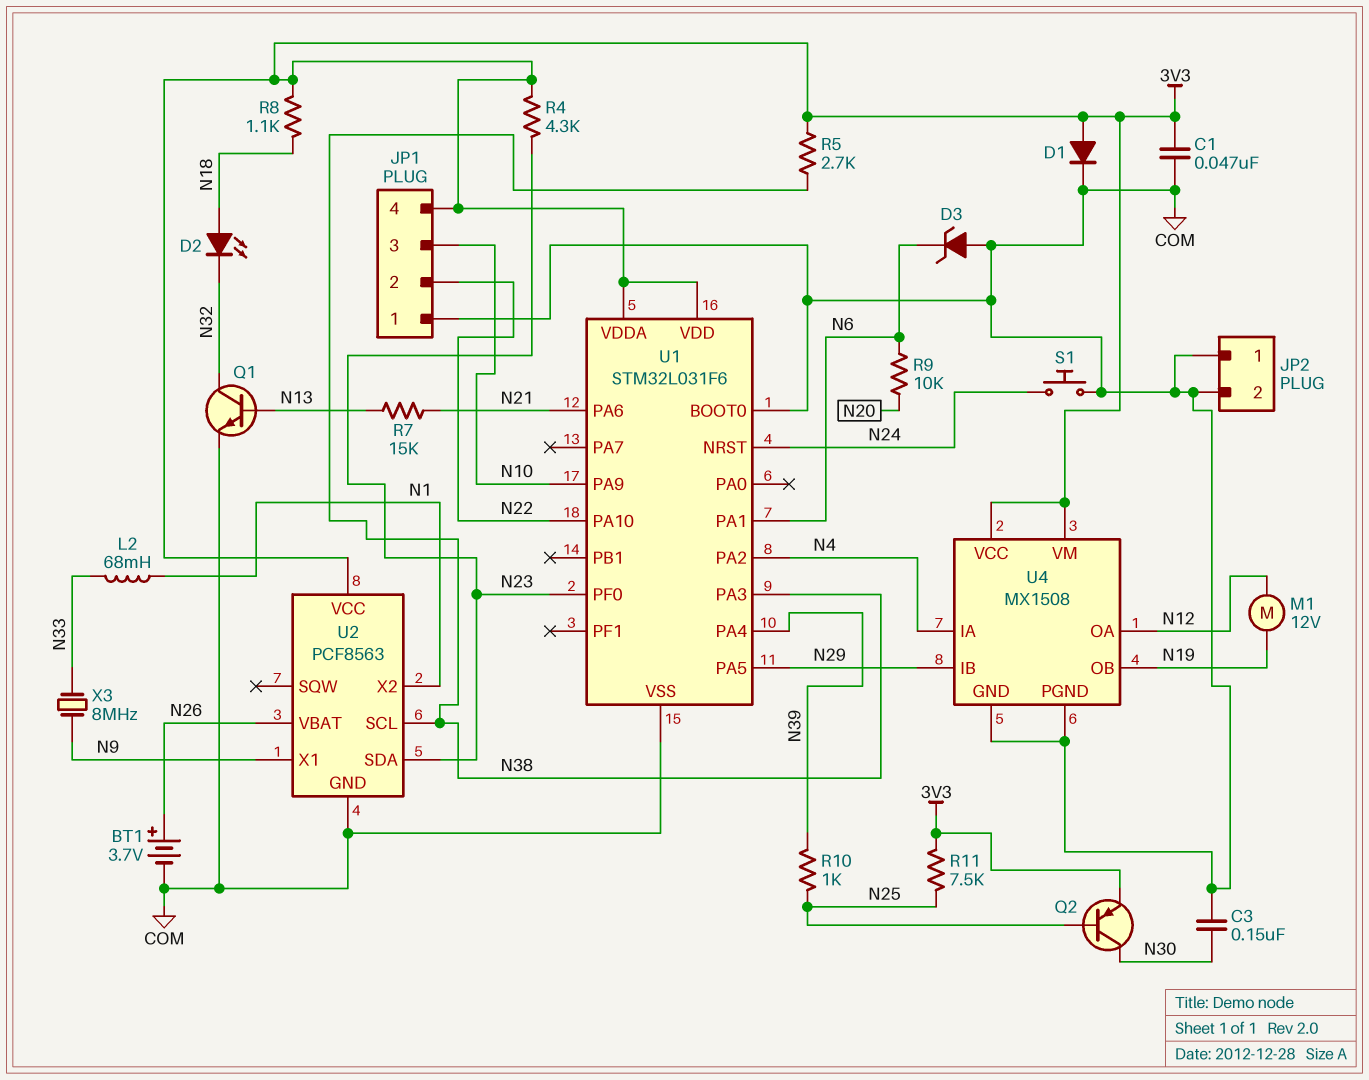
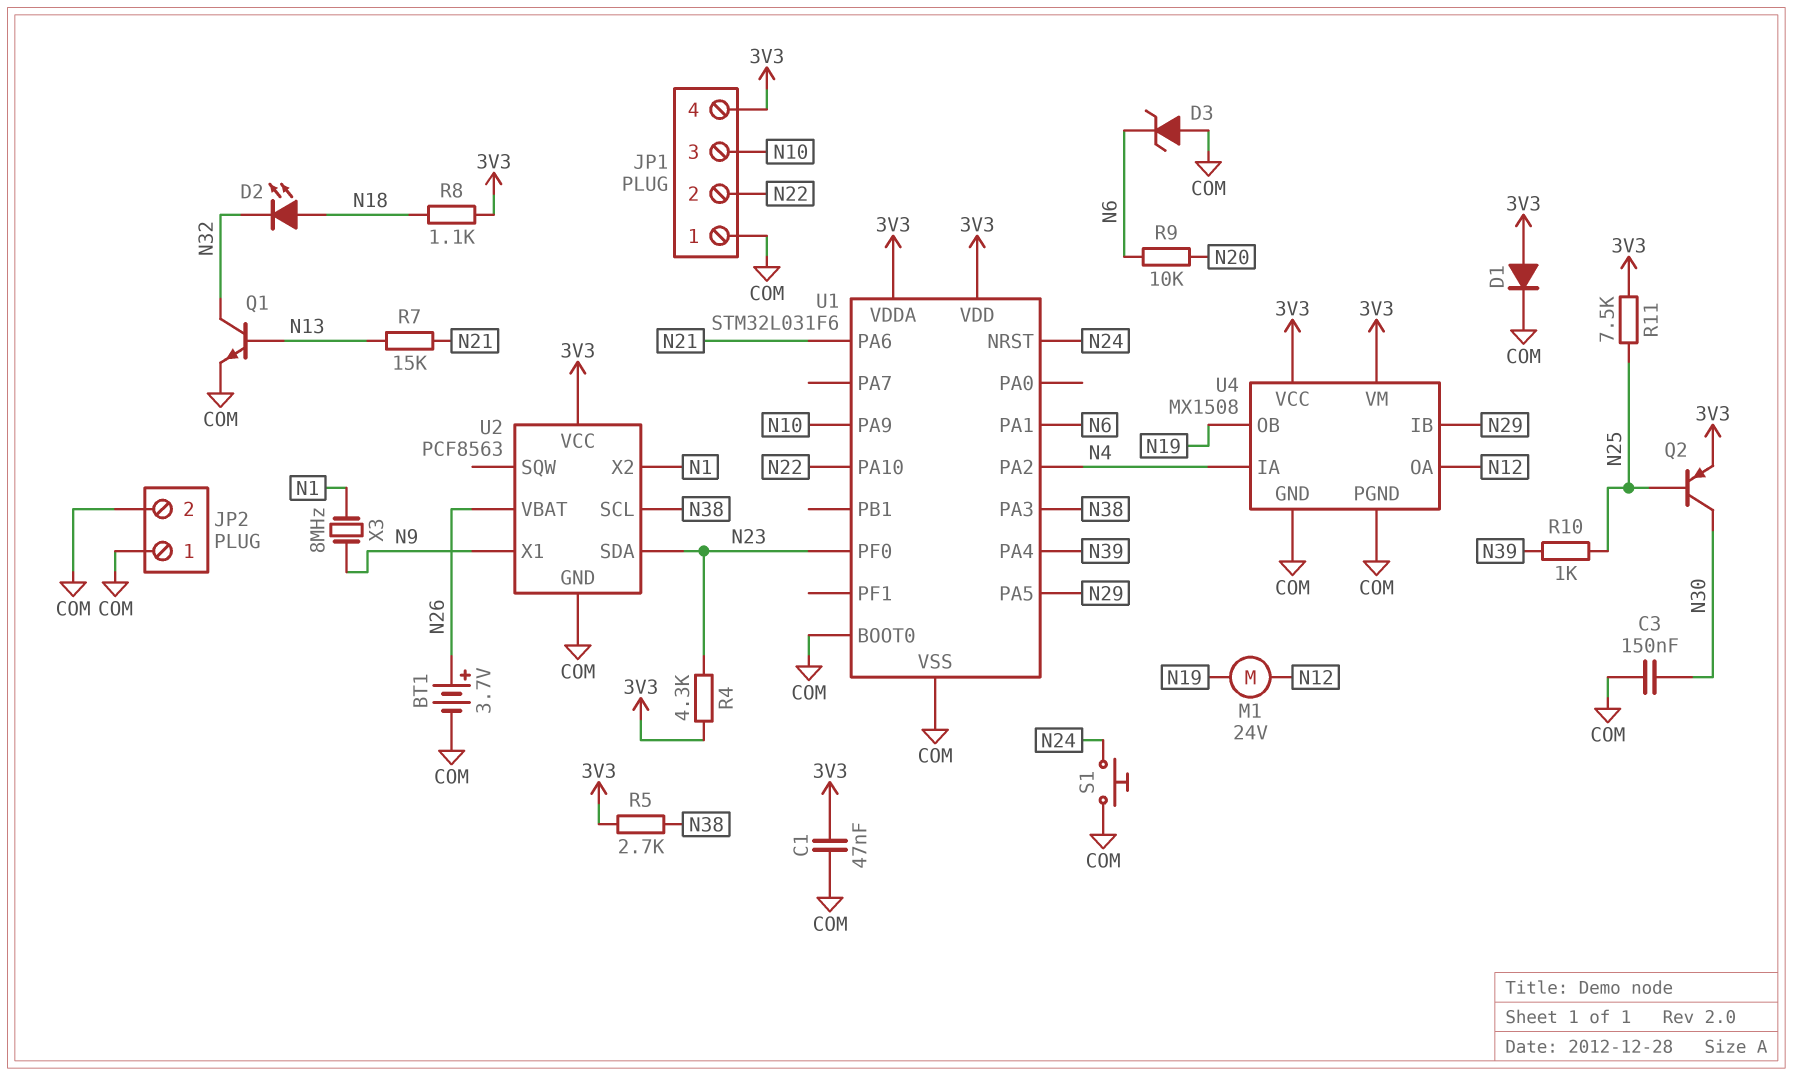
L2: 68mH (N1, N33) -> none
M1: motor 12V (N12, N19) -> motor 24V (N12, N19)
X3: 8MHz (N9, N33) -> 8MHz (N1, N9)

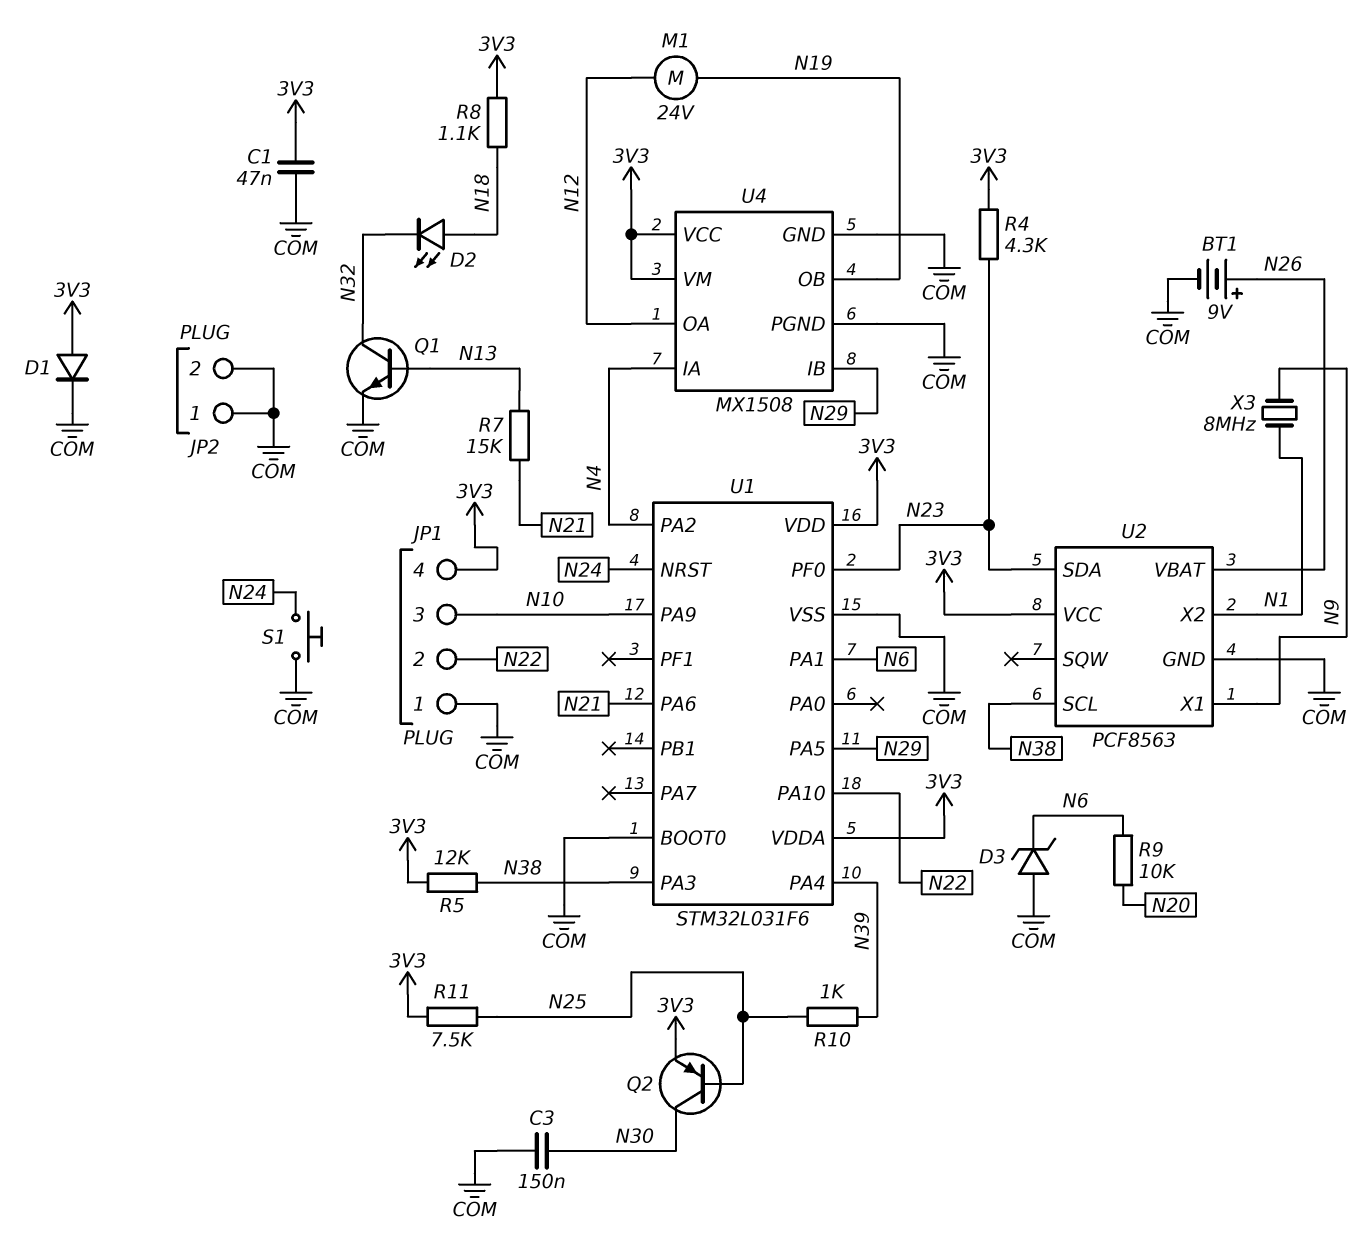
BT1: 3.7V (plus N26, minus COM) -> 9V (plus N26, minus COM)
R5: 2.7k (3V3, N38) -> 12k (3V3, N38)

